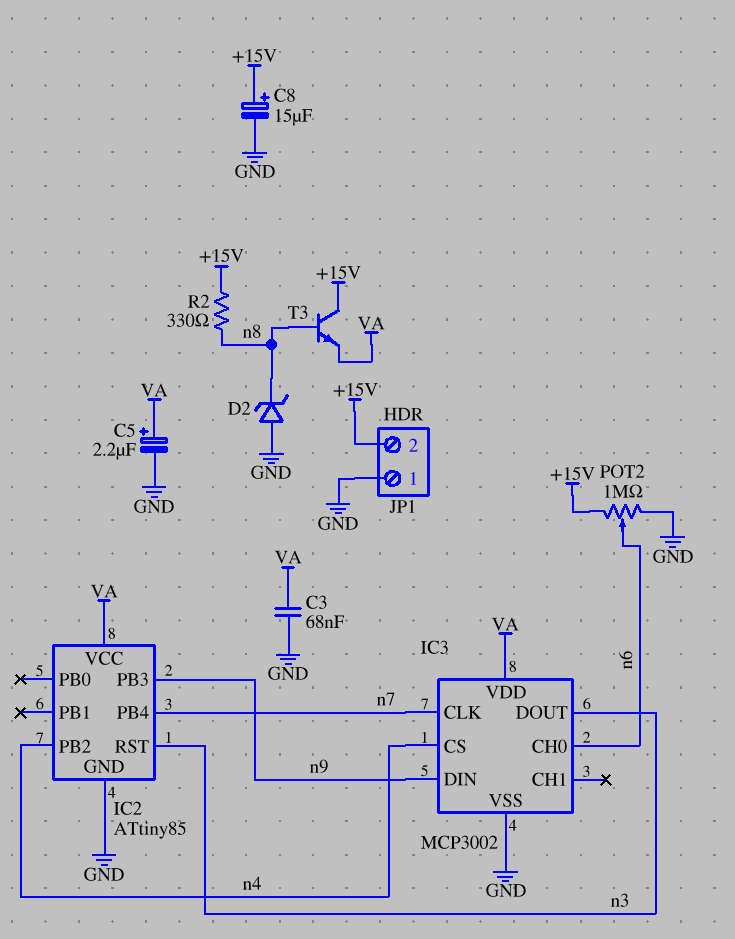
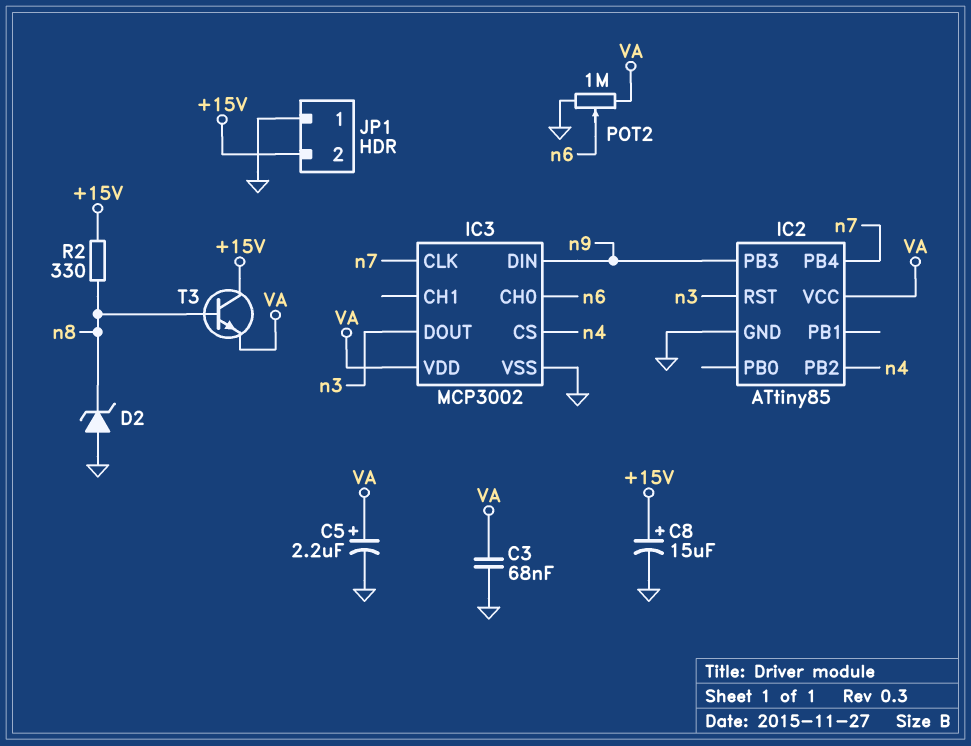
POT2: 1M (+15V, GND, wiper n6) -> 1M (GND, VA, wiper n6)

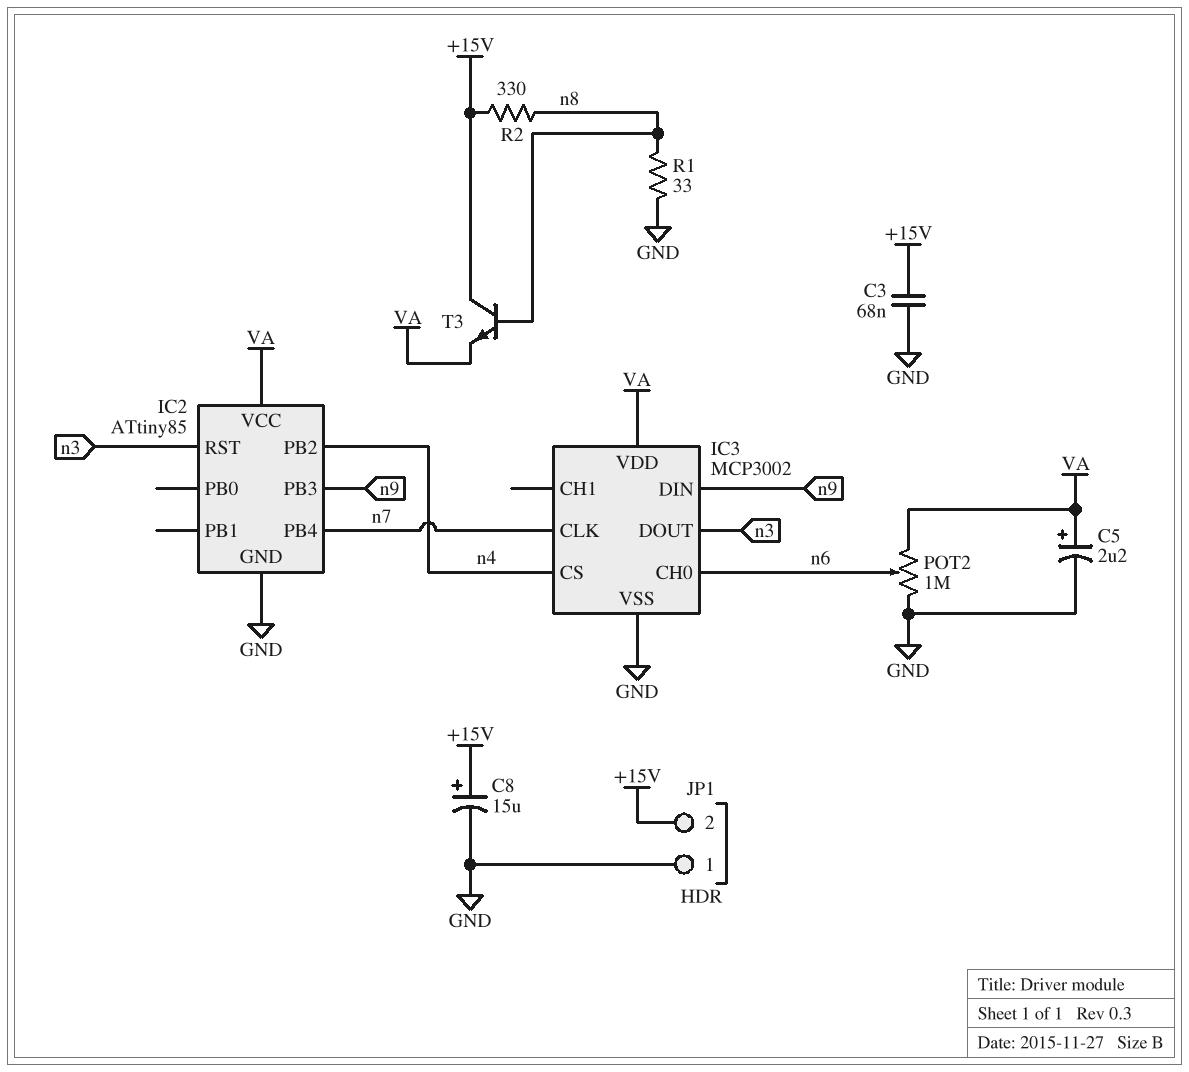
C3: 68nF (GND, VA) -> 68nF (+15V, GND)
D2: zener (A GND, K n8) -> none
R1: none -> 33 (GND, n8)

